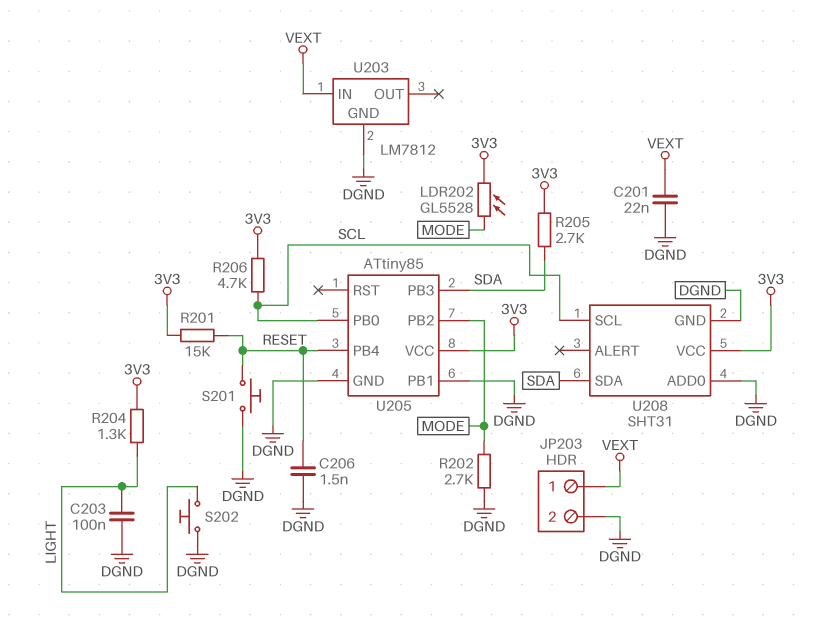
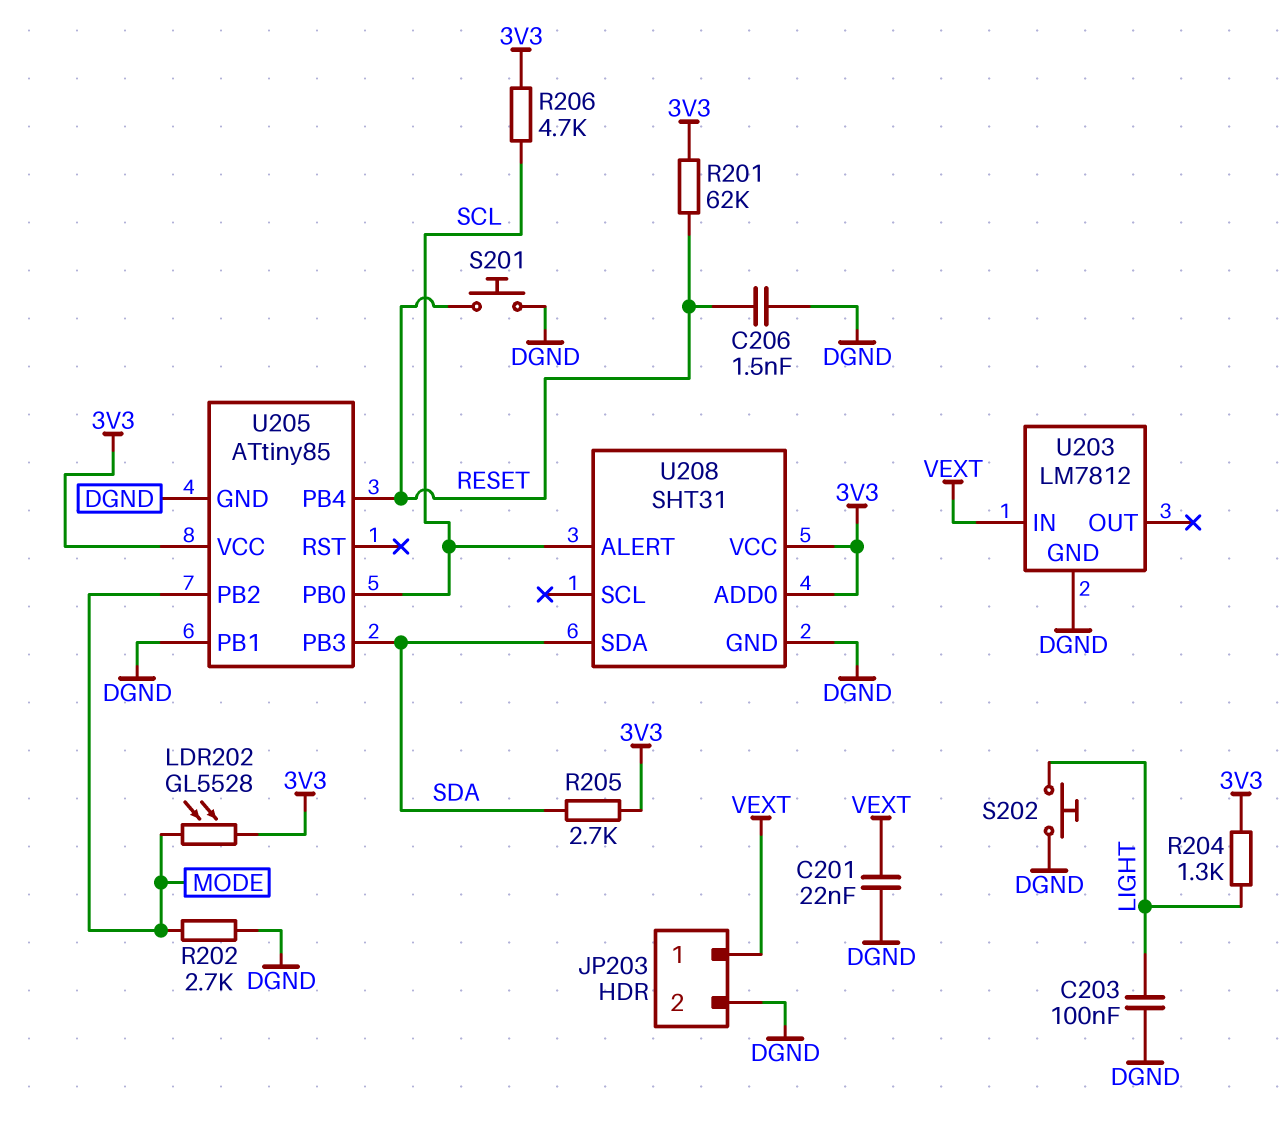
R201: 15k (3V3, RESET) -> 62k (3V3, RESET)
U208 pin ADD0: DGND -> 3V3
U208 pin ALERT: none -> SCL
U208 pin SCL: SCL -> none

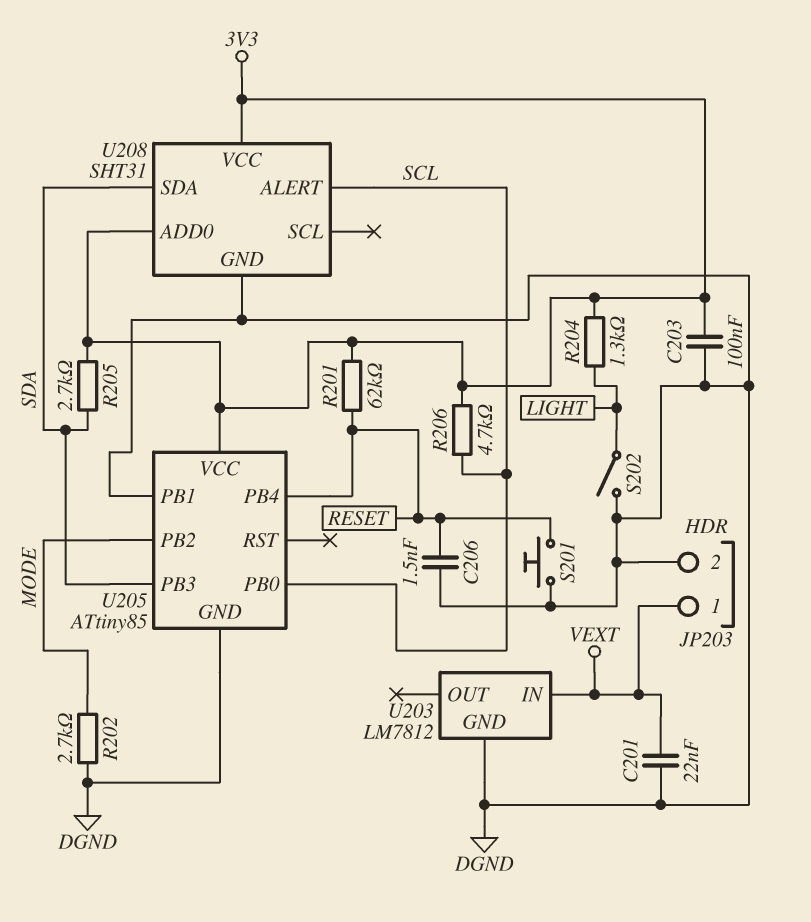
C203: 100nF (DGND, LIGHT) -> 100nF (3V3, DGND)
LDR202: GL5528 (3V3, MODE) -> none
S202: button (DGND, LIGHT) -> switch (DGND, LIGHT)

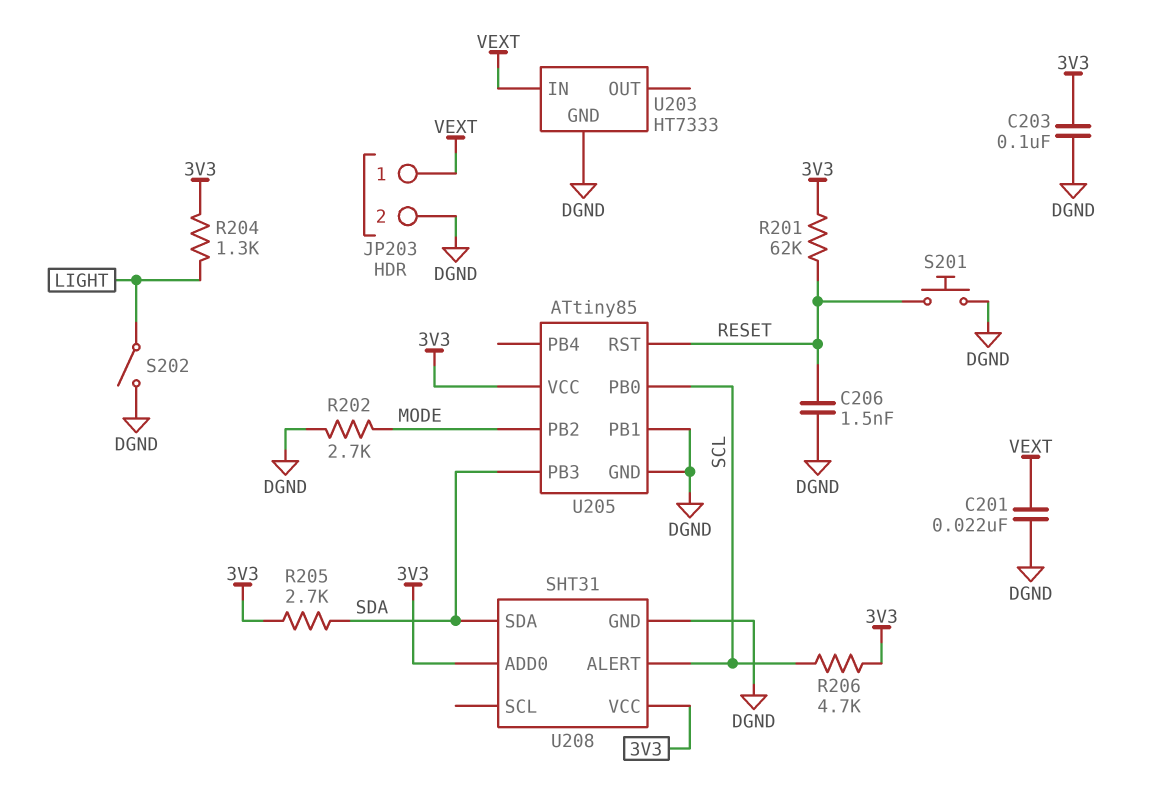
U203: LM7812 -> HT7333
U205 pin PB4: RESET -> none
U205 pin RST: none -> RESET

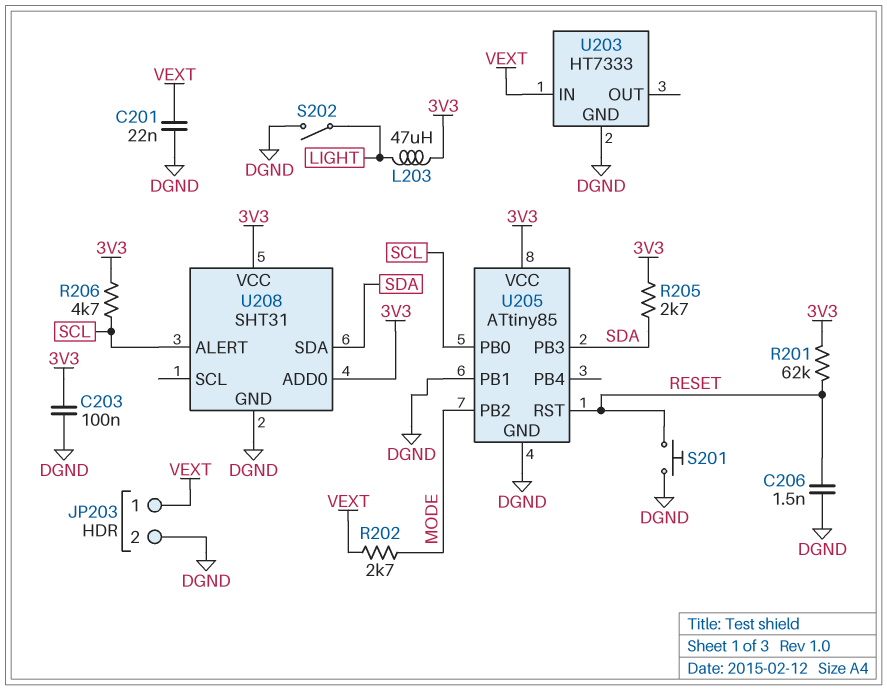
L203: none -> 47uH (3V3, LIGHT)
R202: 2.7k (DGND, MODE) -> 2.7k (MODE, VEXT)
R204: 1.3k (3V3, LIGHT) -> none

